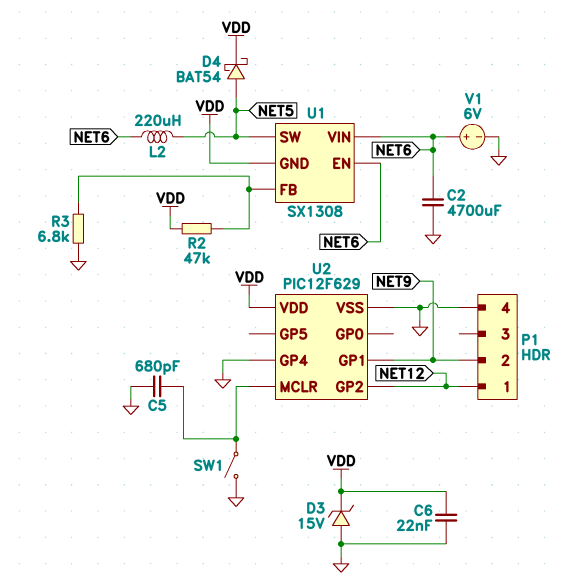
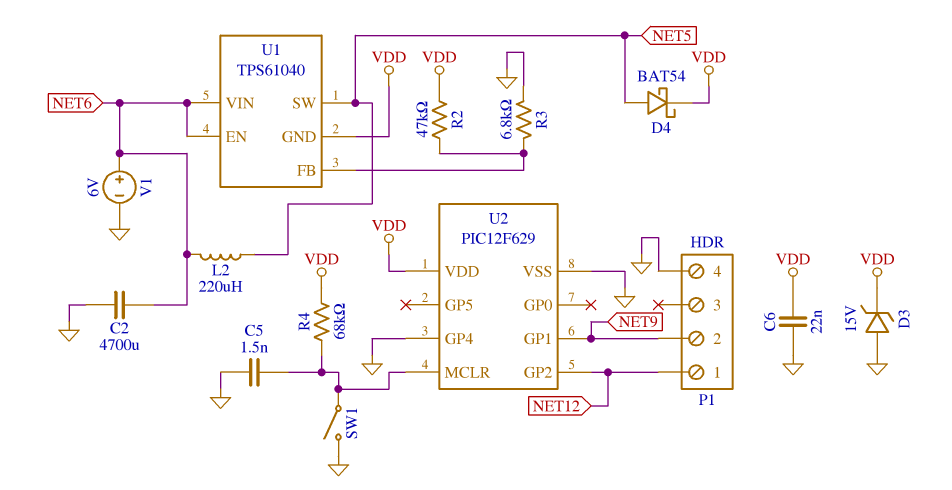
C5: 680pF (GND, U2/MCLR) -> 1.5nF (GND, U2/MCLR)
R4: none -> 68k (U2/MCLR, VDD)
U1: SX1308 -> TPS61040

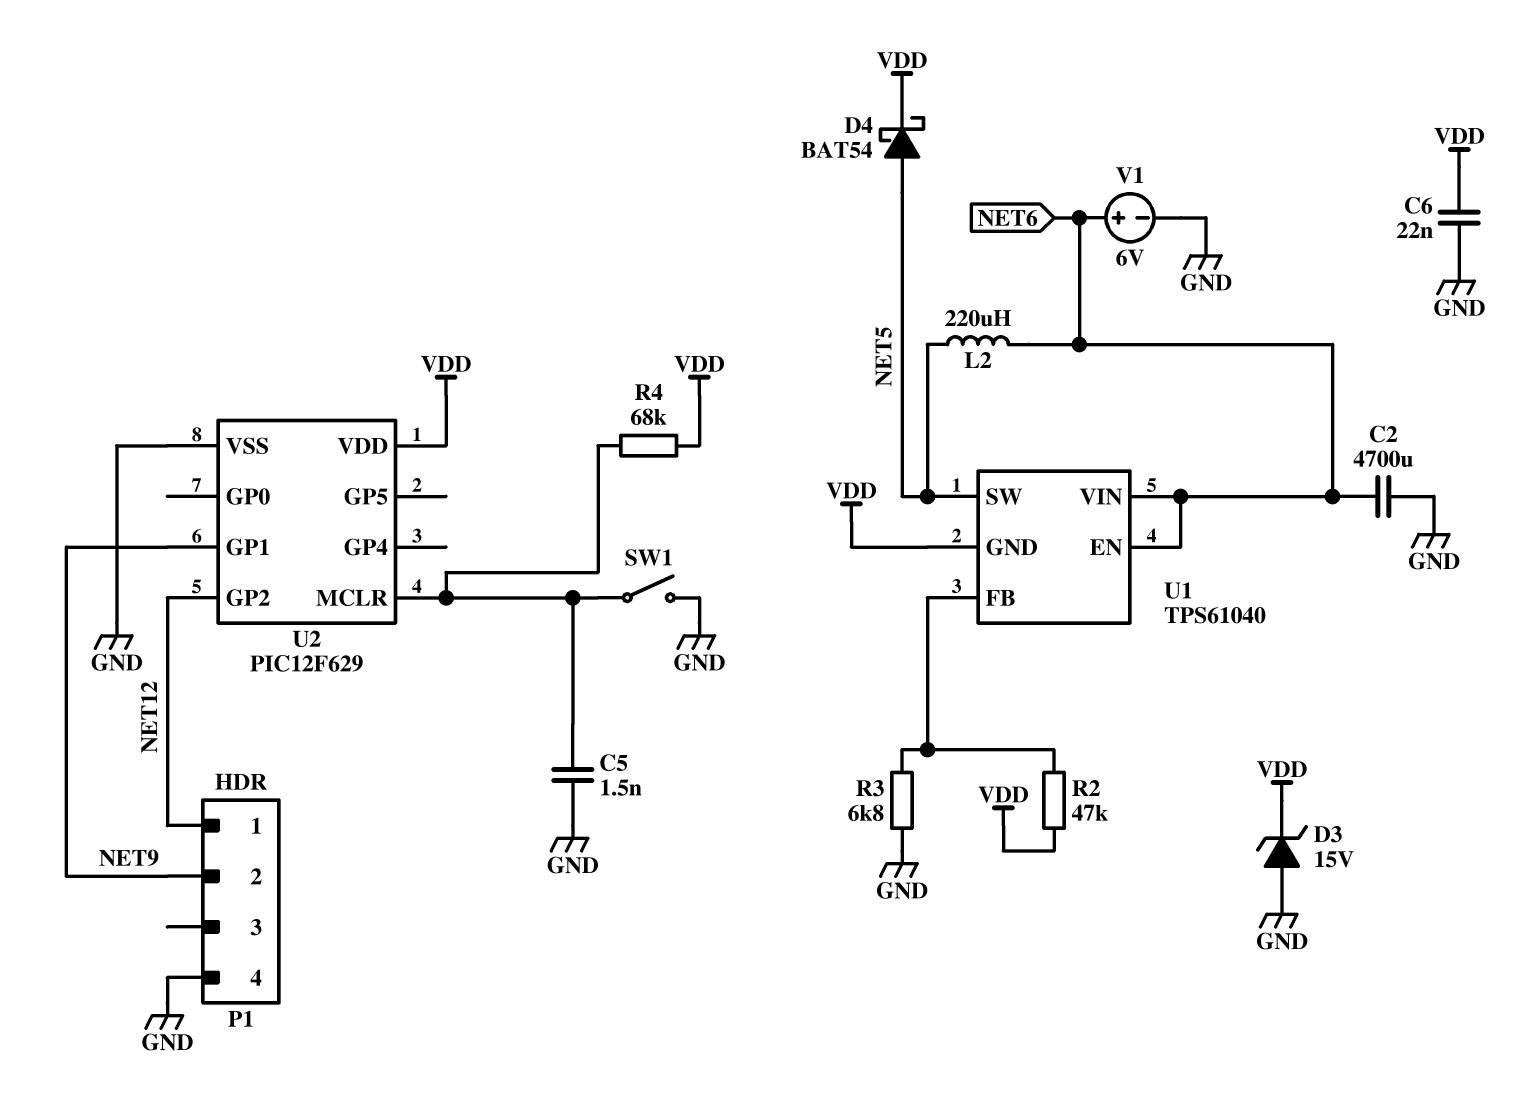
U2 pin GP4: GND -> none

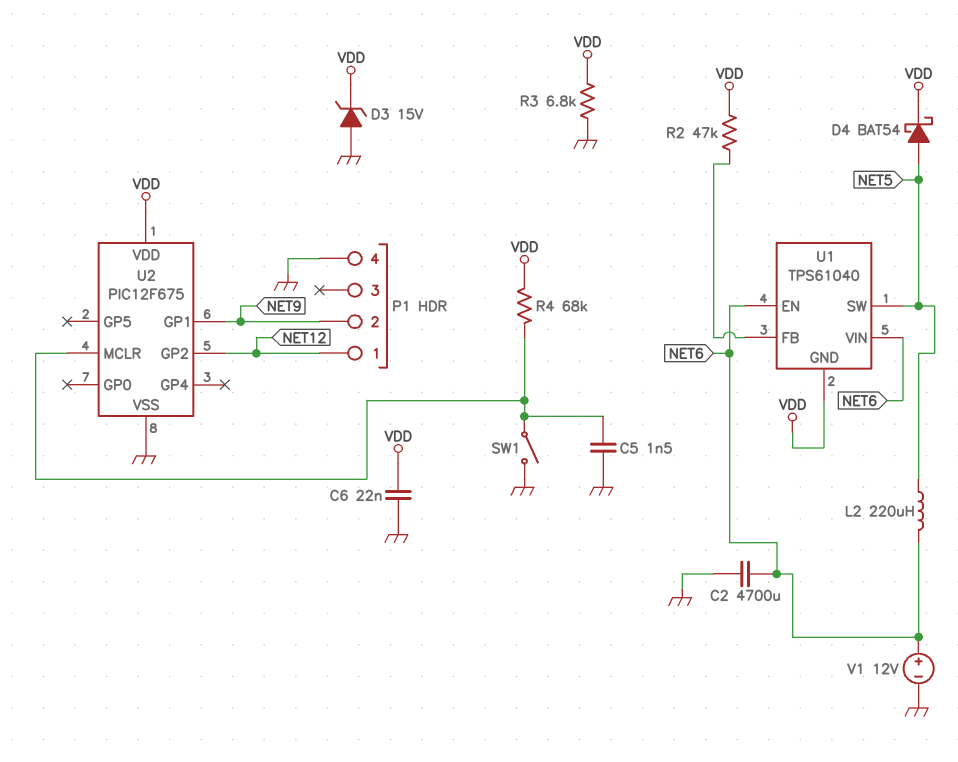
R3: 6.8k (GND, U1/FB) -> 6.8k (GND, VDD)
U2: PIC12F629 -> PIC12F675
V1: 6V (plus NET6, minus GND) -> 12V (plus NET6, minus GND)

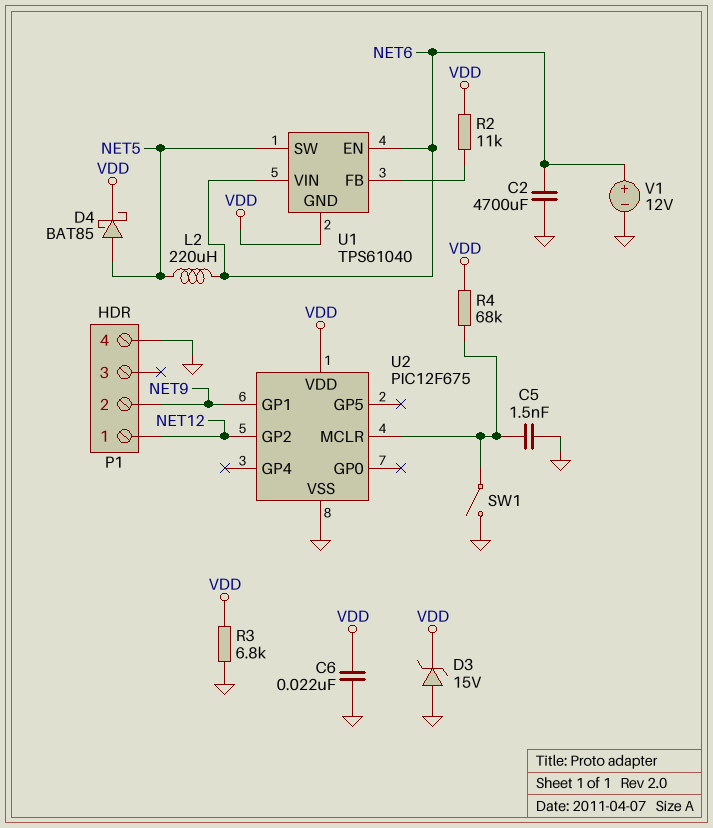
D4: schottky BAT54 (A NET5, K VDD) -> schottky BAT85 (A NET5, K VDD)
R2: 47k (U1/FB, VDD) -> 11k (U1/FB, VDD)

